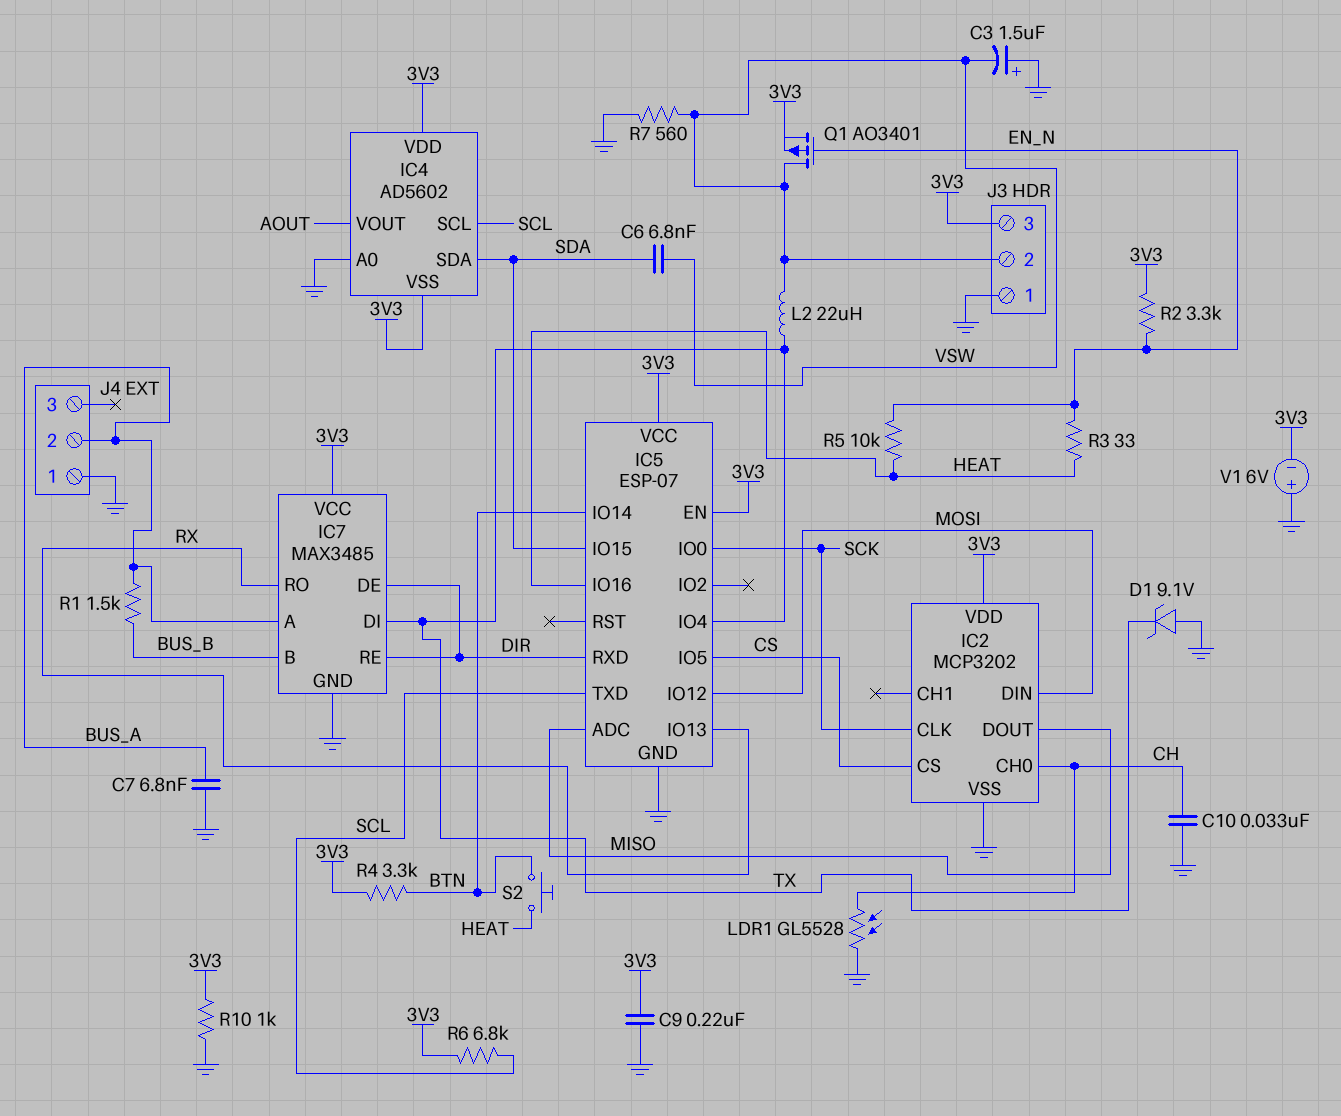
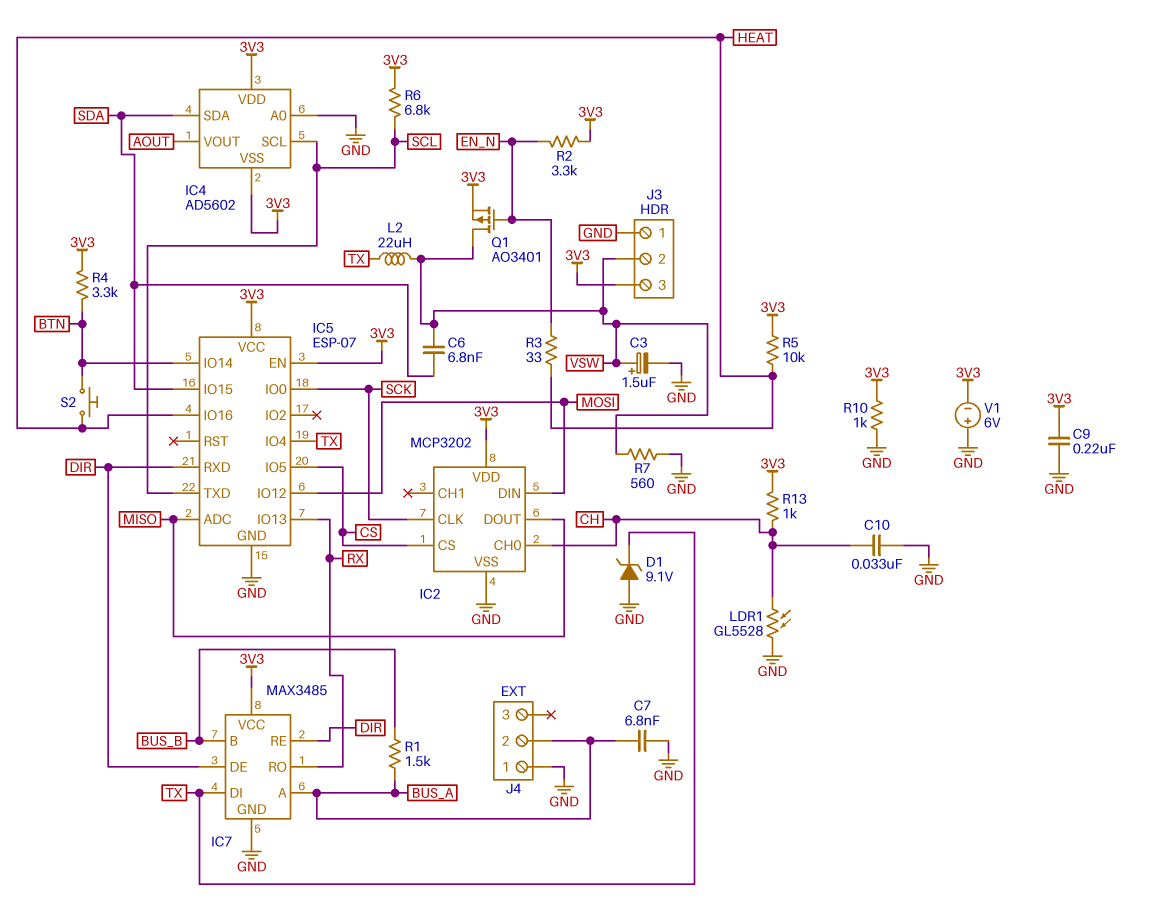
C3: 1.5uF (plus GND, minus VSW) -> 1.5uF (plus VSW, minus GND)
R5: 10k (EN_N, HEAT) -> 10k (3V3, HEAT)
R13: none -> 1k (3V3, CH)

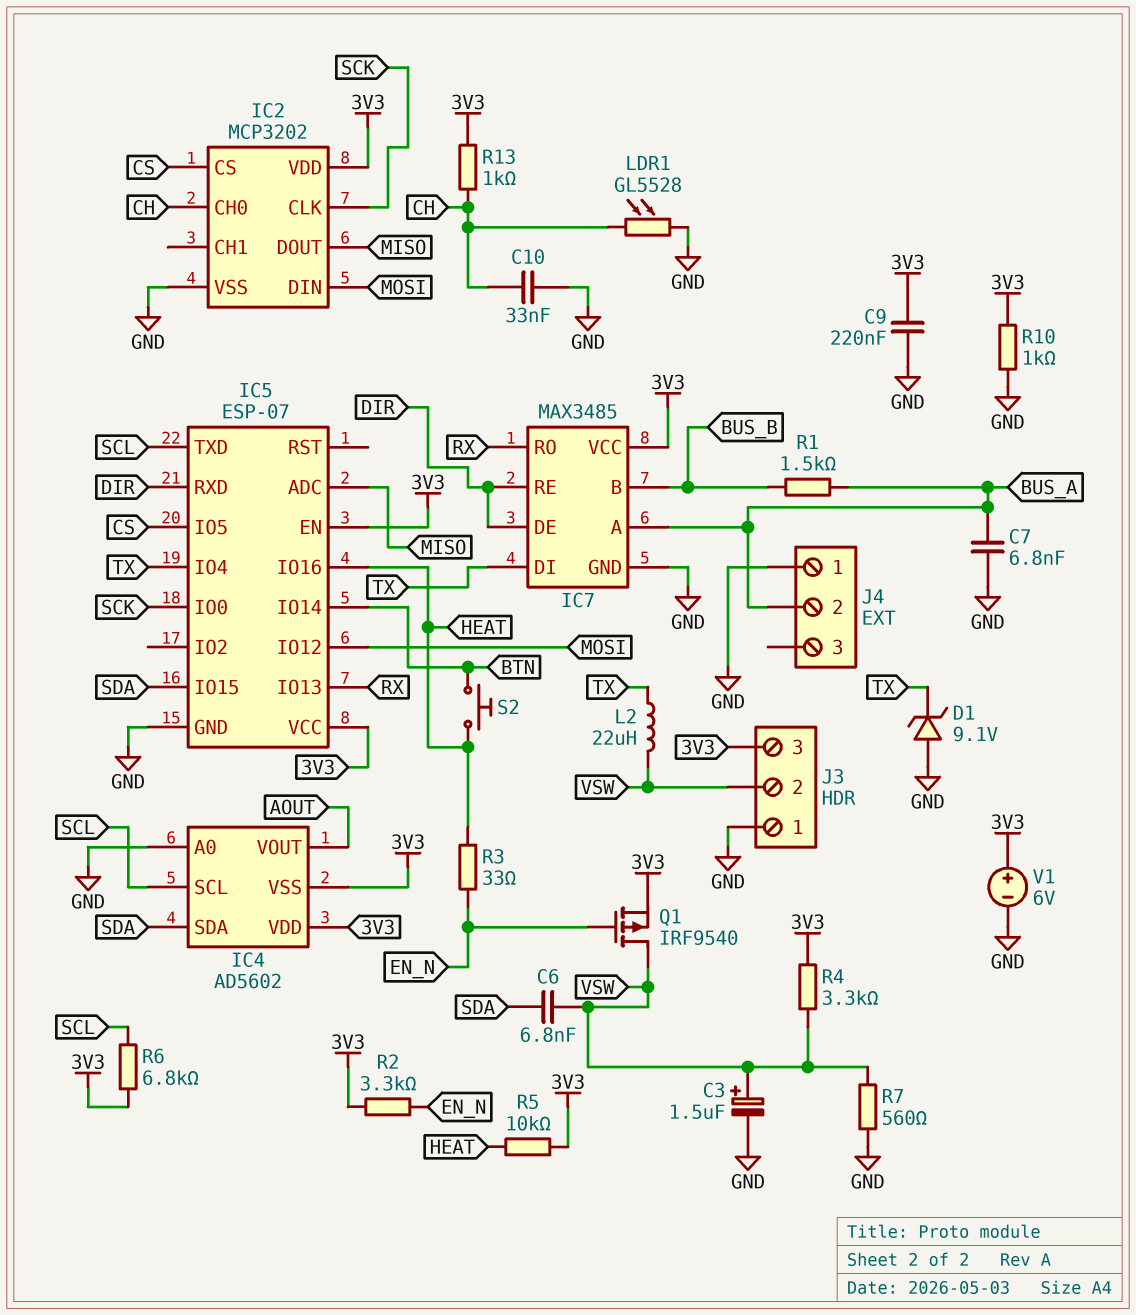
Q1: PMOS AO3401 (G EN_N, D VSW, S 3V3) -> PMOS IRF9540 (G EN_N, D VSW, S 3V3)
R4: 3.3k (3V3, BTN) -> 3.3k (3V3, VSW)
V1: 6V (plus GND, minus 3V3) -> 6V (plus 3V3, minus GND)

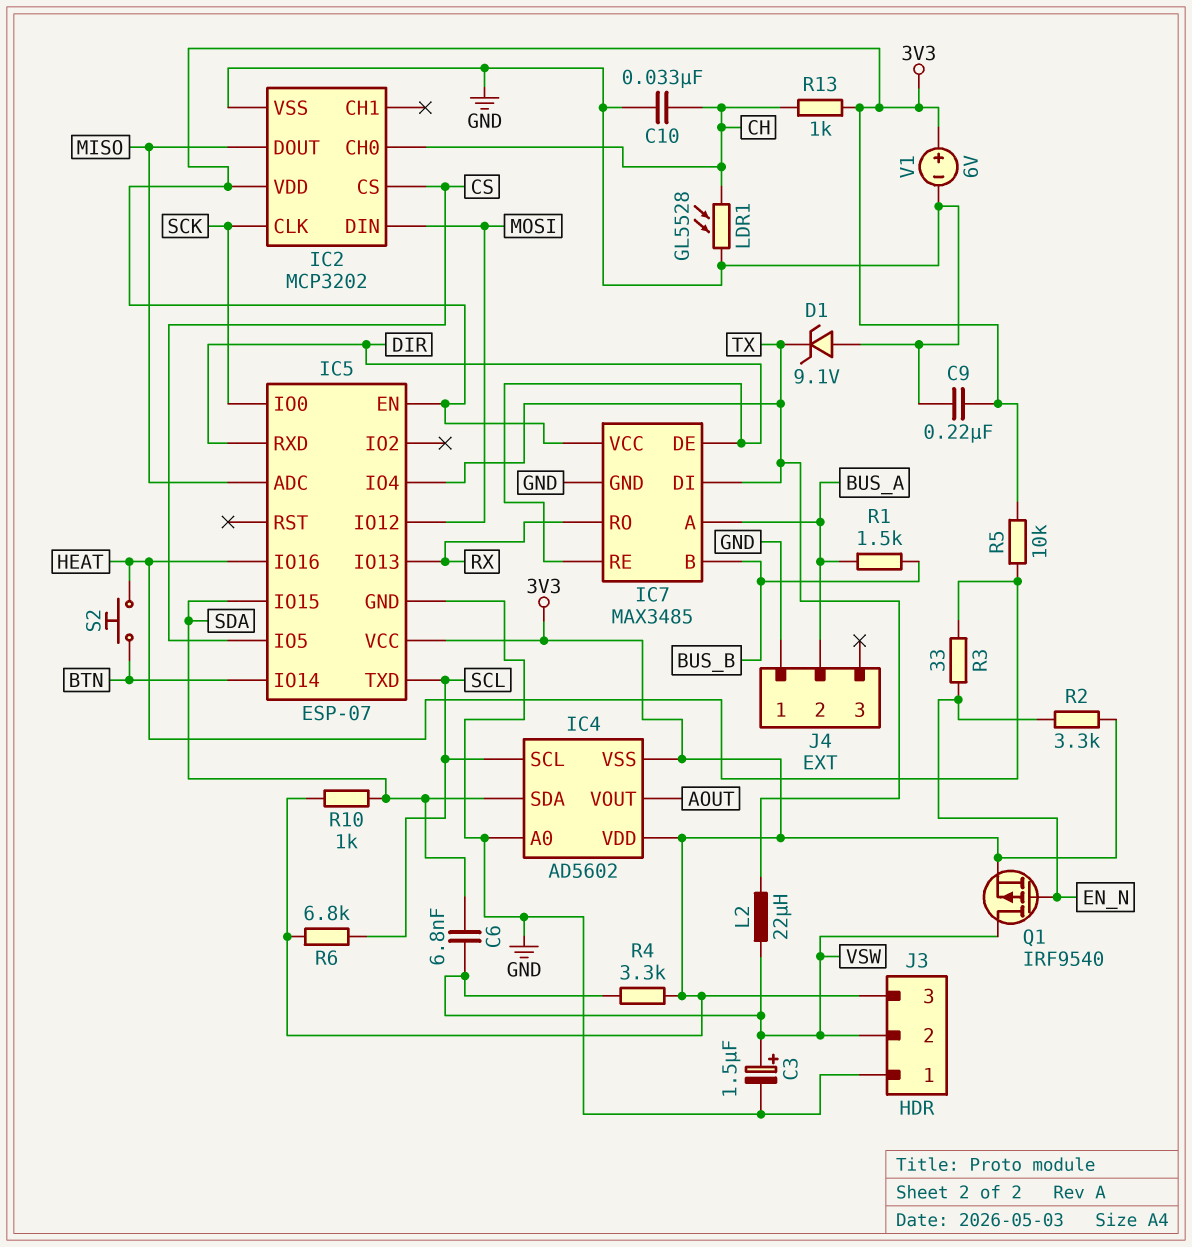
C7: 6.8nF (BUS_A, GND) -> none
R7: 560 (GND, VSW) -> none
R10: 1k (3V3, GND) -> 1k (3V3, SDA)

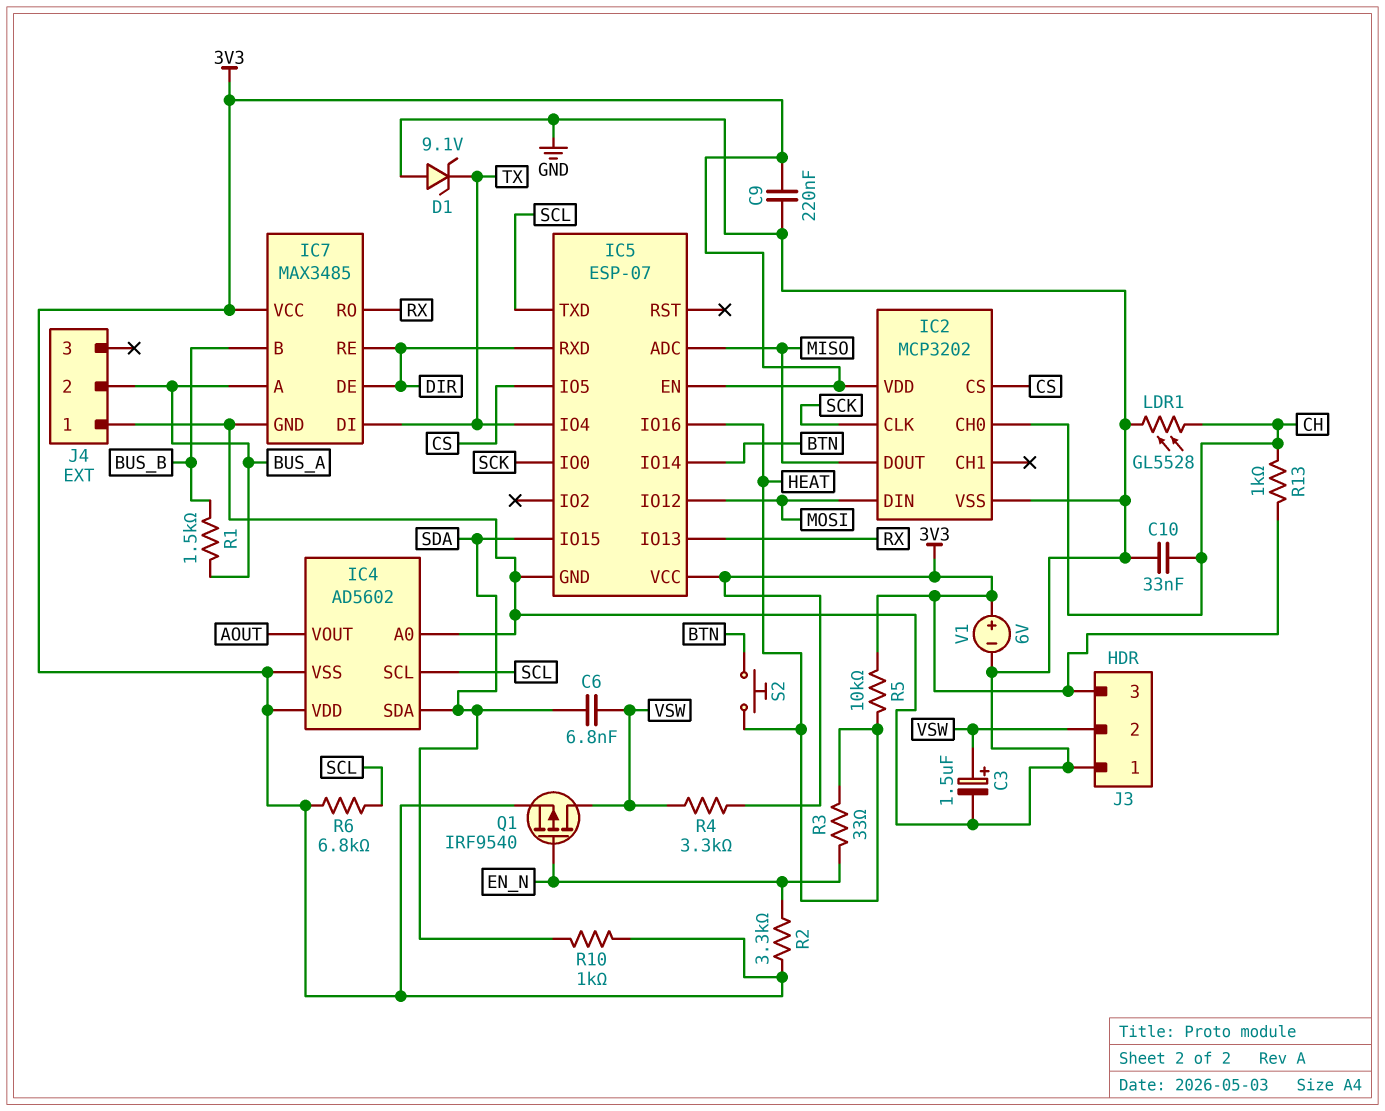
L2: 22uH (TX, VSW) -> none

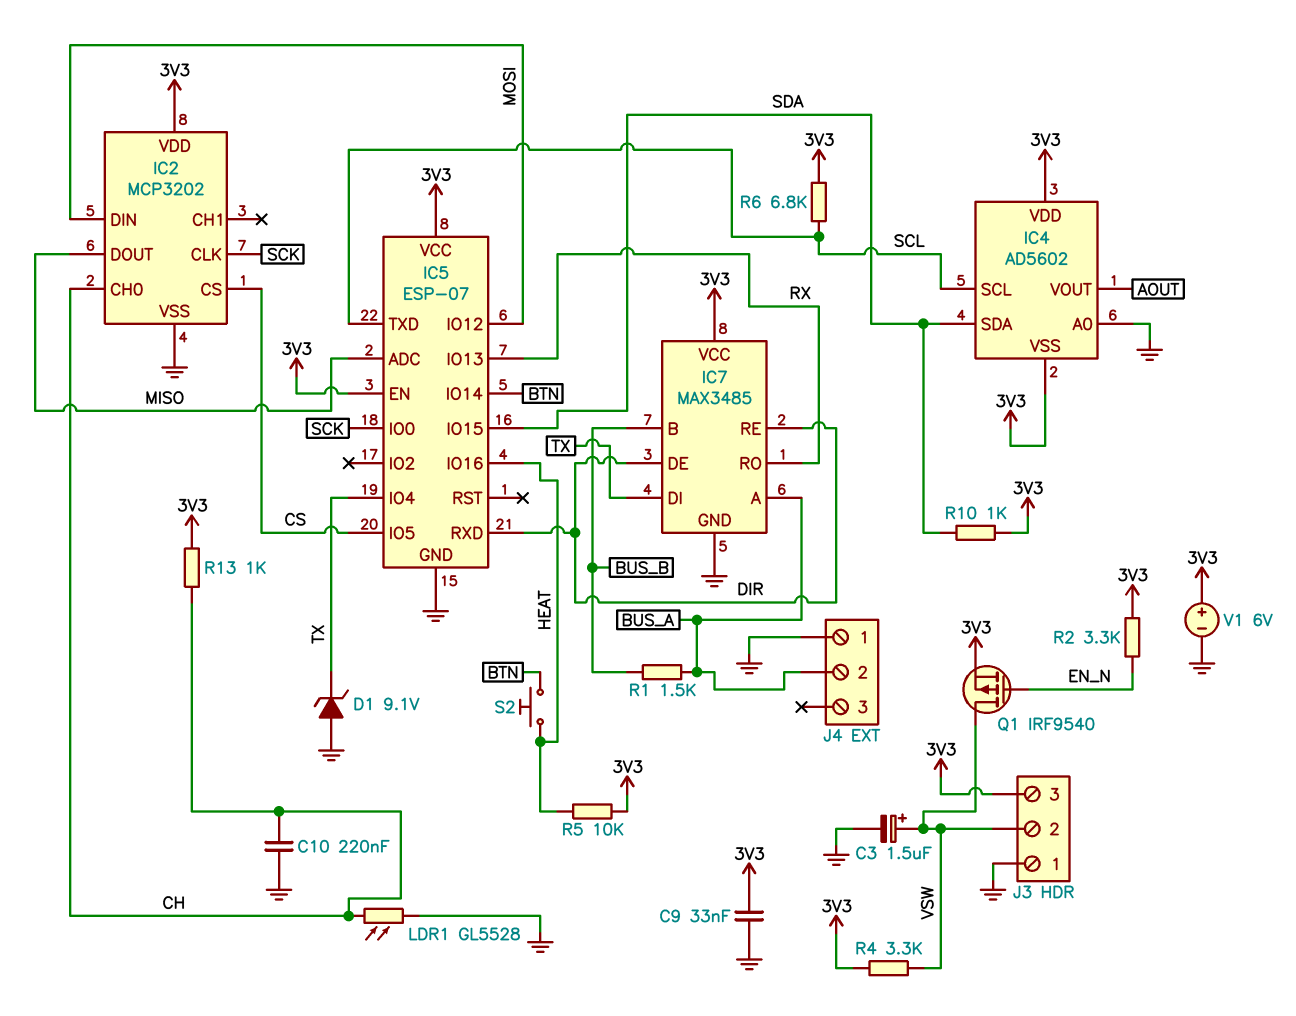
C6: 6.8nF (SDA, VSW) -> none
C9: 220nF (3V3, GND) -> 33nF (3V3, GND)
C10: 33nF (CH, GND) -> 220nF (CH, GND)
R3: 33 (EN_N, HEAT) -> none

